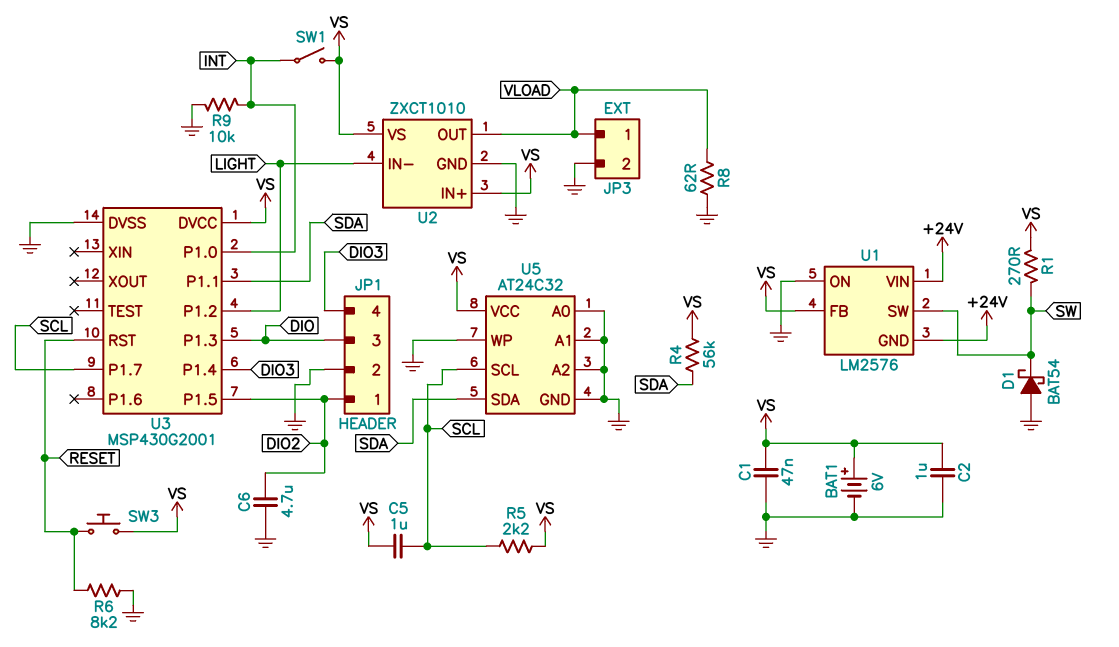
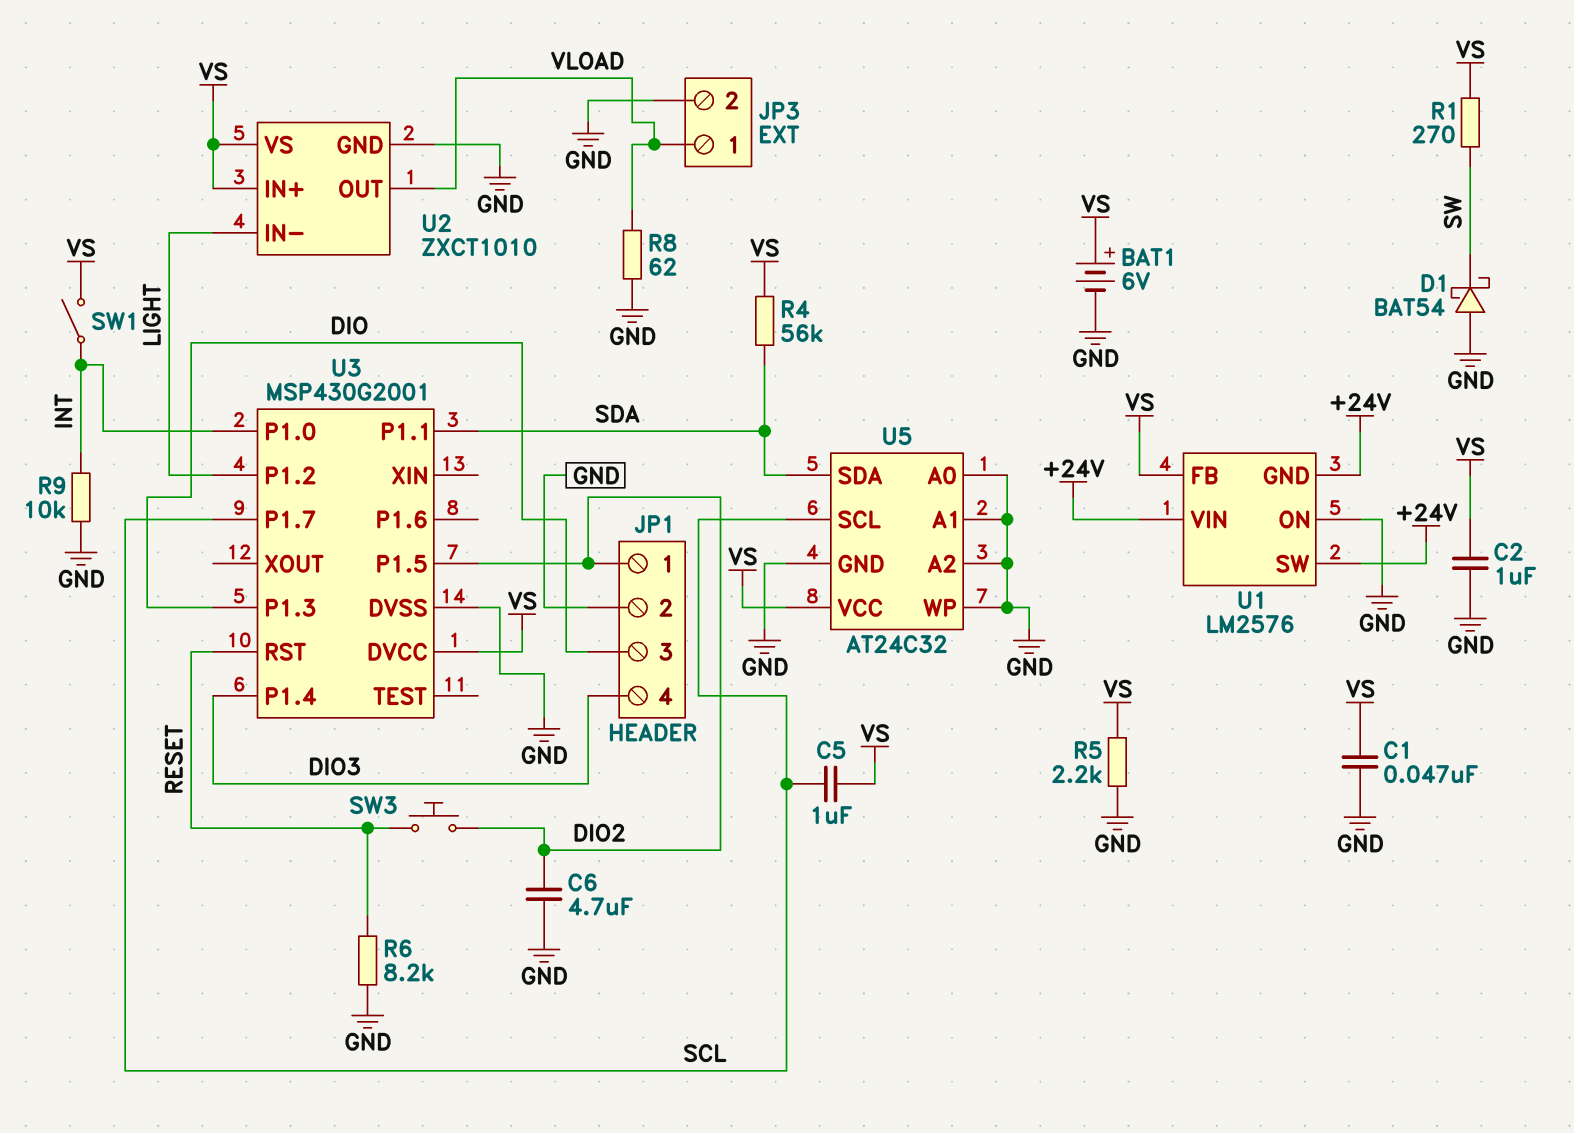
R5: 2.2k (SCL, VS) -> 2.2k (GND, VS)
SW3: button (RESET, VS) -> button (DIO2, RESET)
U1 pin SW: SW -> +24V

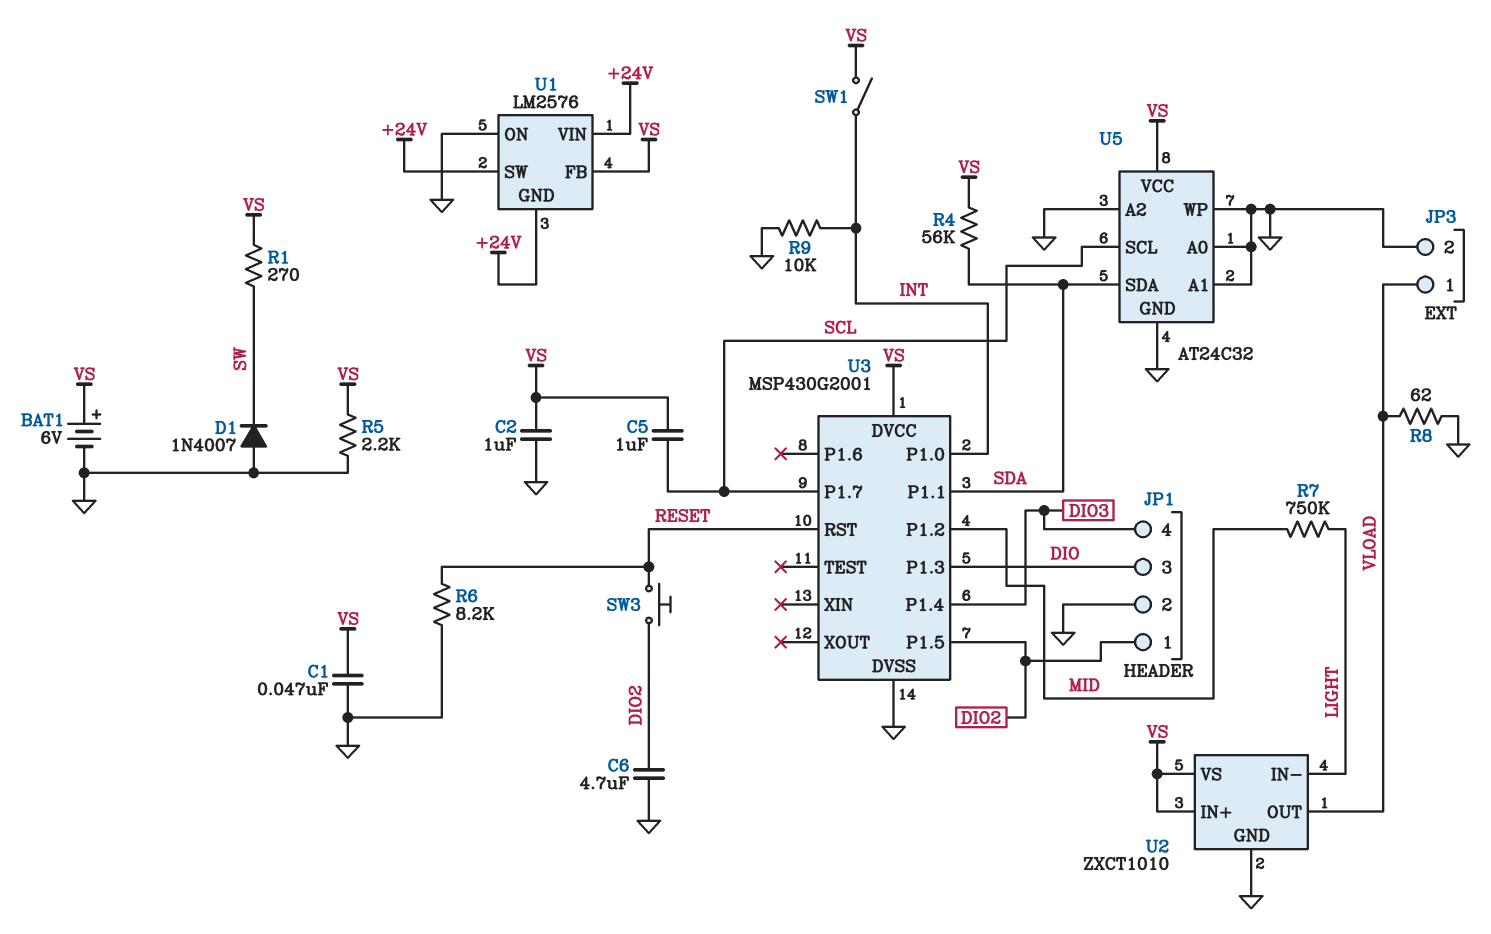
D1: schottky BAT54 (A GND, K SW) -> diode 1N4007 (A GND, K SW)
R7: none -> 750k (LIGHT, MID)
U3 pin P1.2: LIGHT -> MID

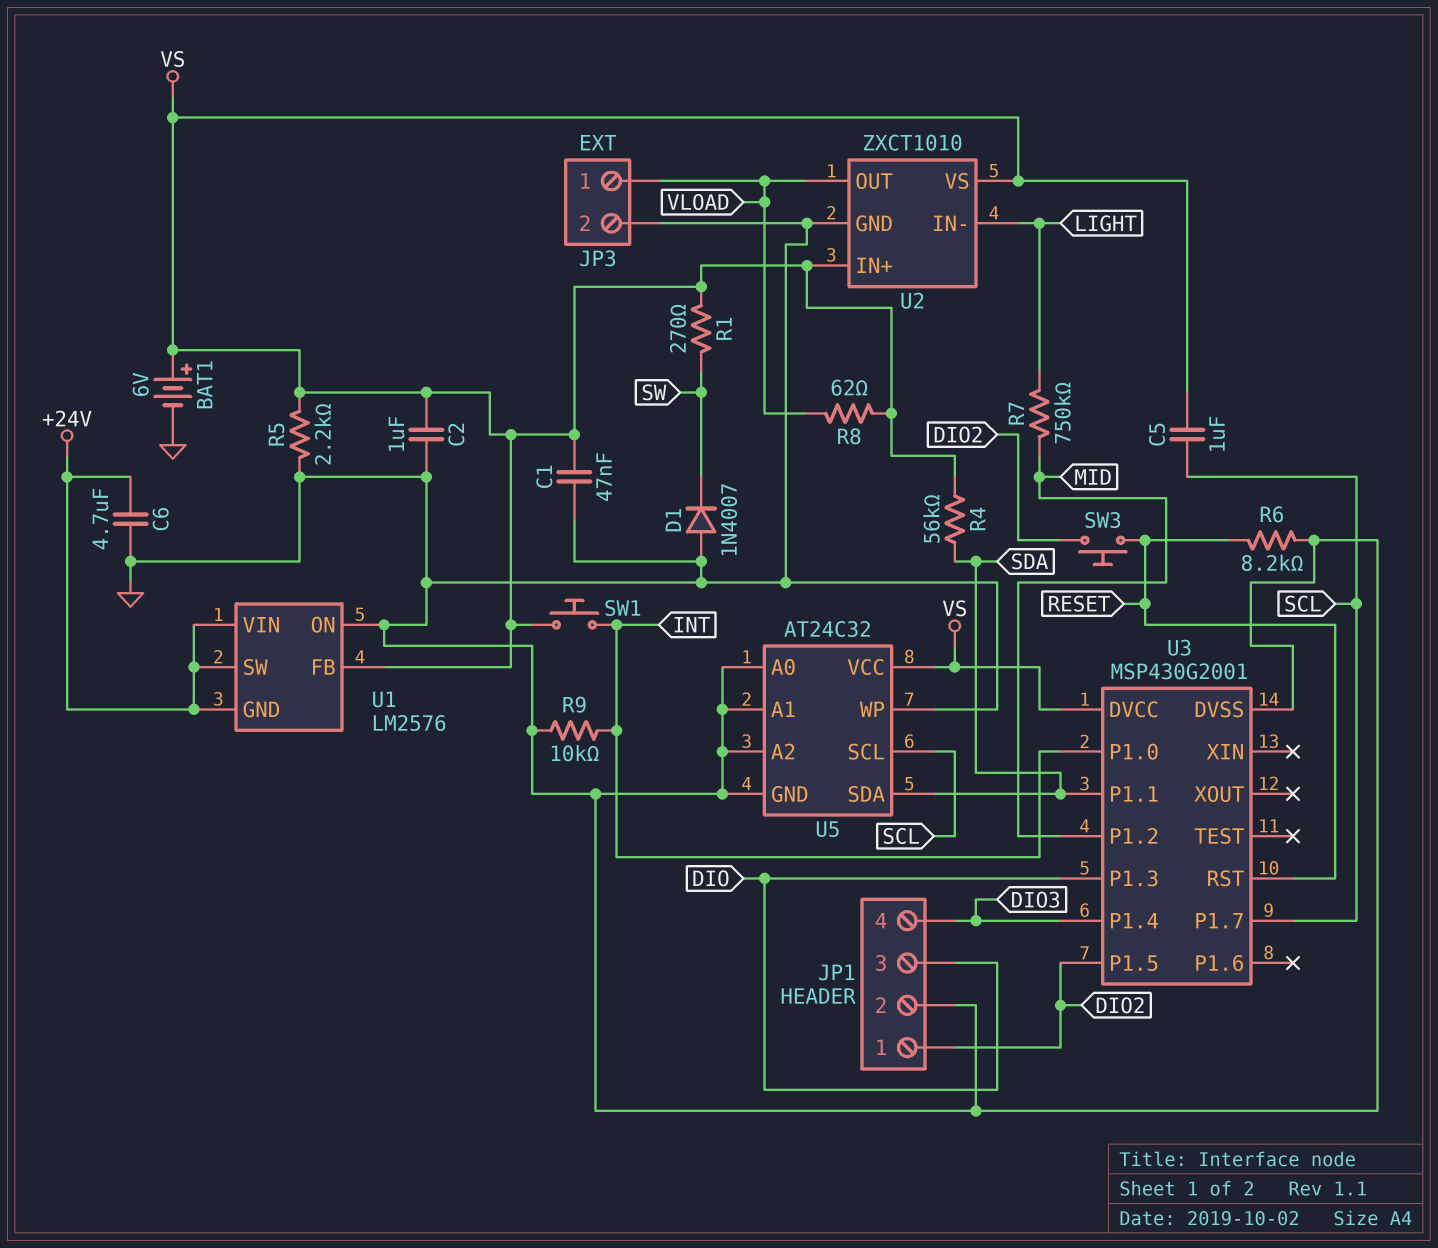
C6: 4.7uF (DIO2, GND) -> 4.7uF (+24V, GND)
R8: 62 (GND, VLOAD) -> 62 (VLOAD, VS)
SW1: switch (INT, VS) -> button (INT, VS)

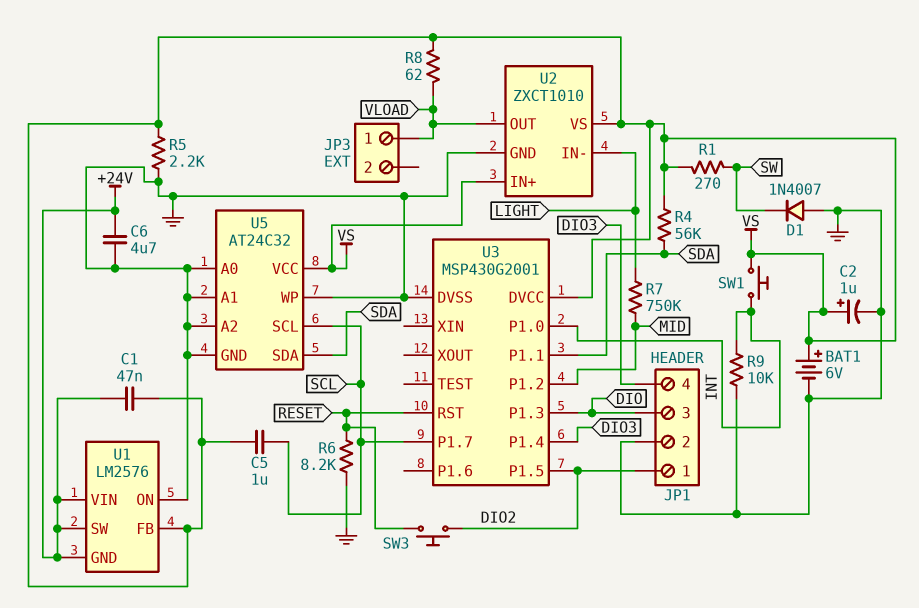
C1: 47nF (GND, VS) -> 47nF (+24V, VS)
C2: 1uF (GND, VS) -> 1uF (plus VS, minus GND)
JP3 pin 2: GND -> none

